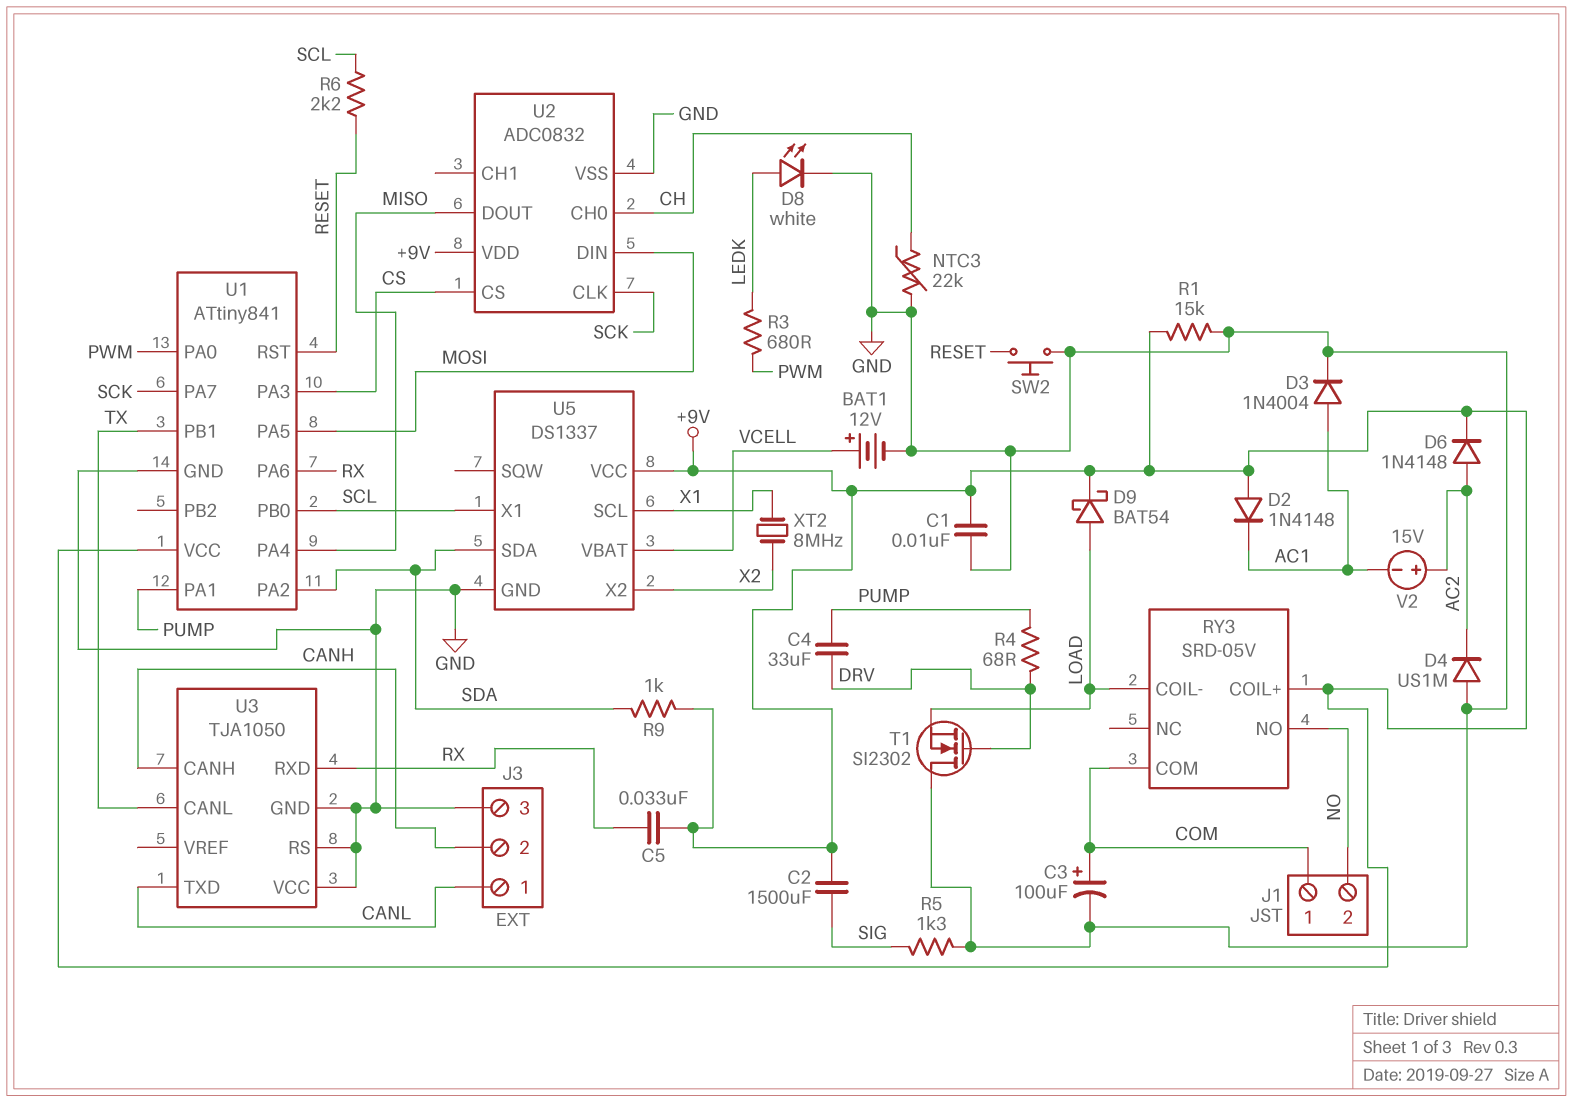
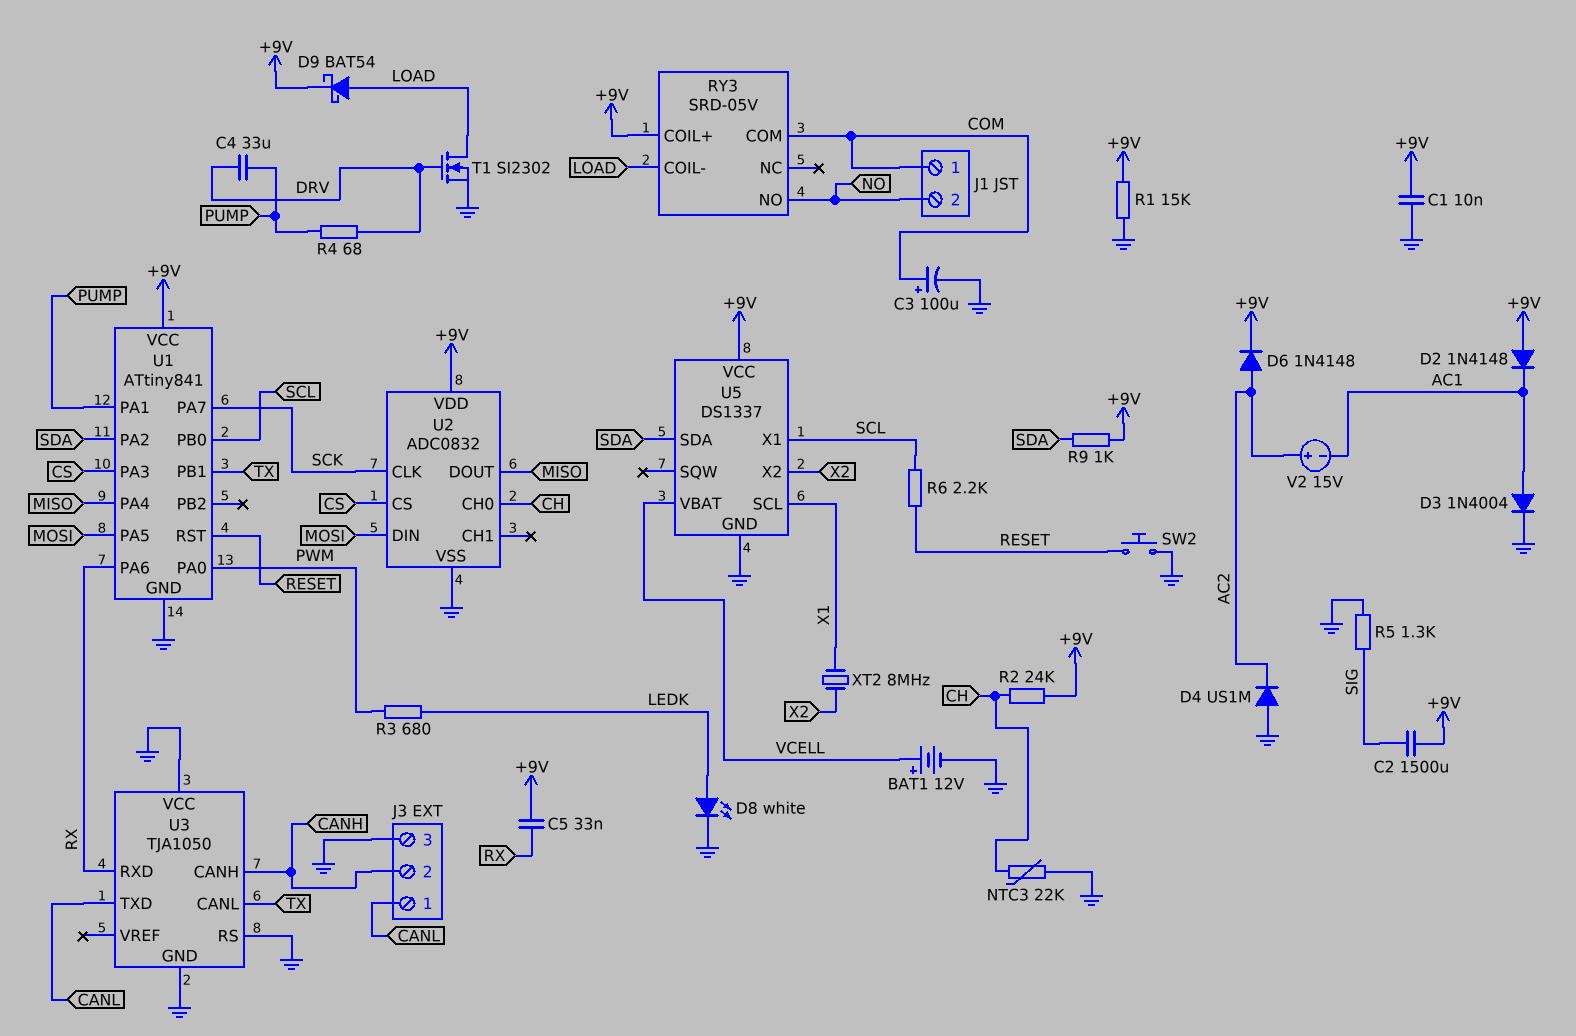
R2: none -> 24k (+9V, CH)
T1: NMOS SI2302 (G DRV, D GND, S LOAD) -> NMOS SI2302 (G DRV, D LOAD, S GND)

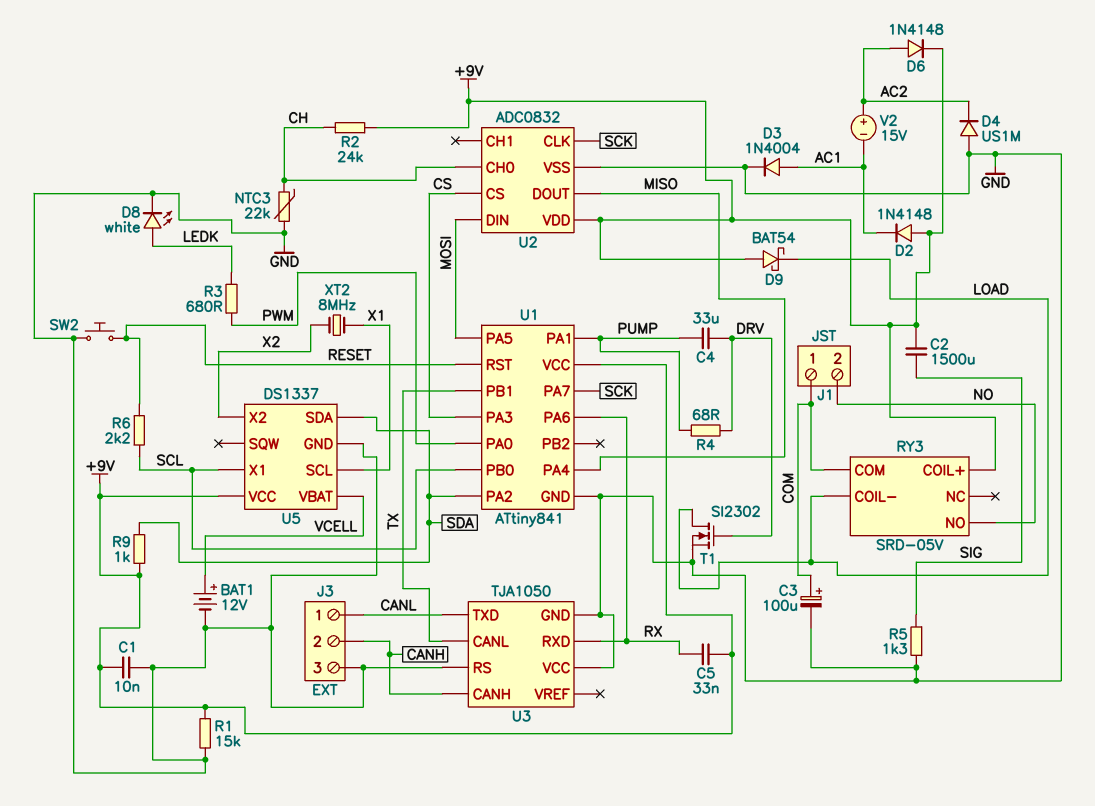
D9: schottky BAT54 (A LOAD, K +9V) -> schottky BAT54 (A +9V, K LOAD)

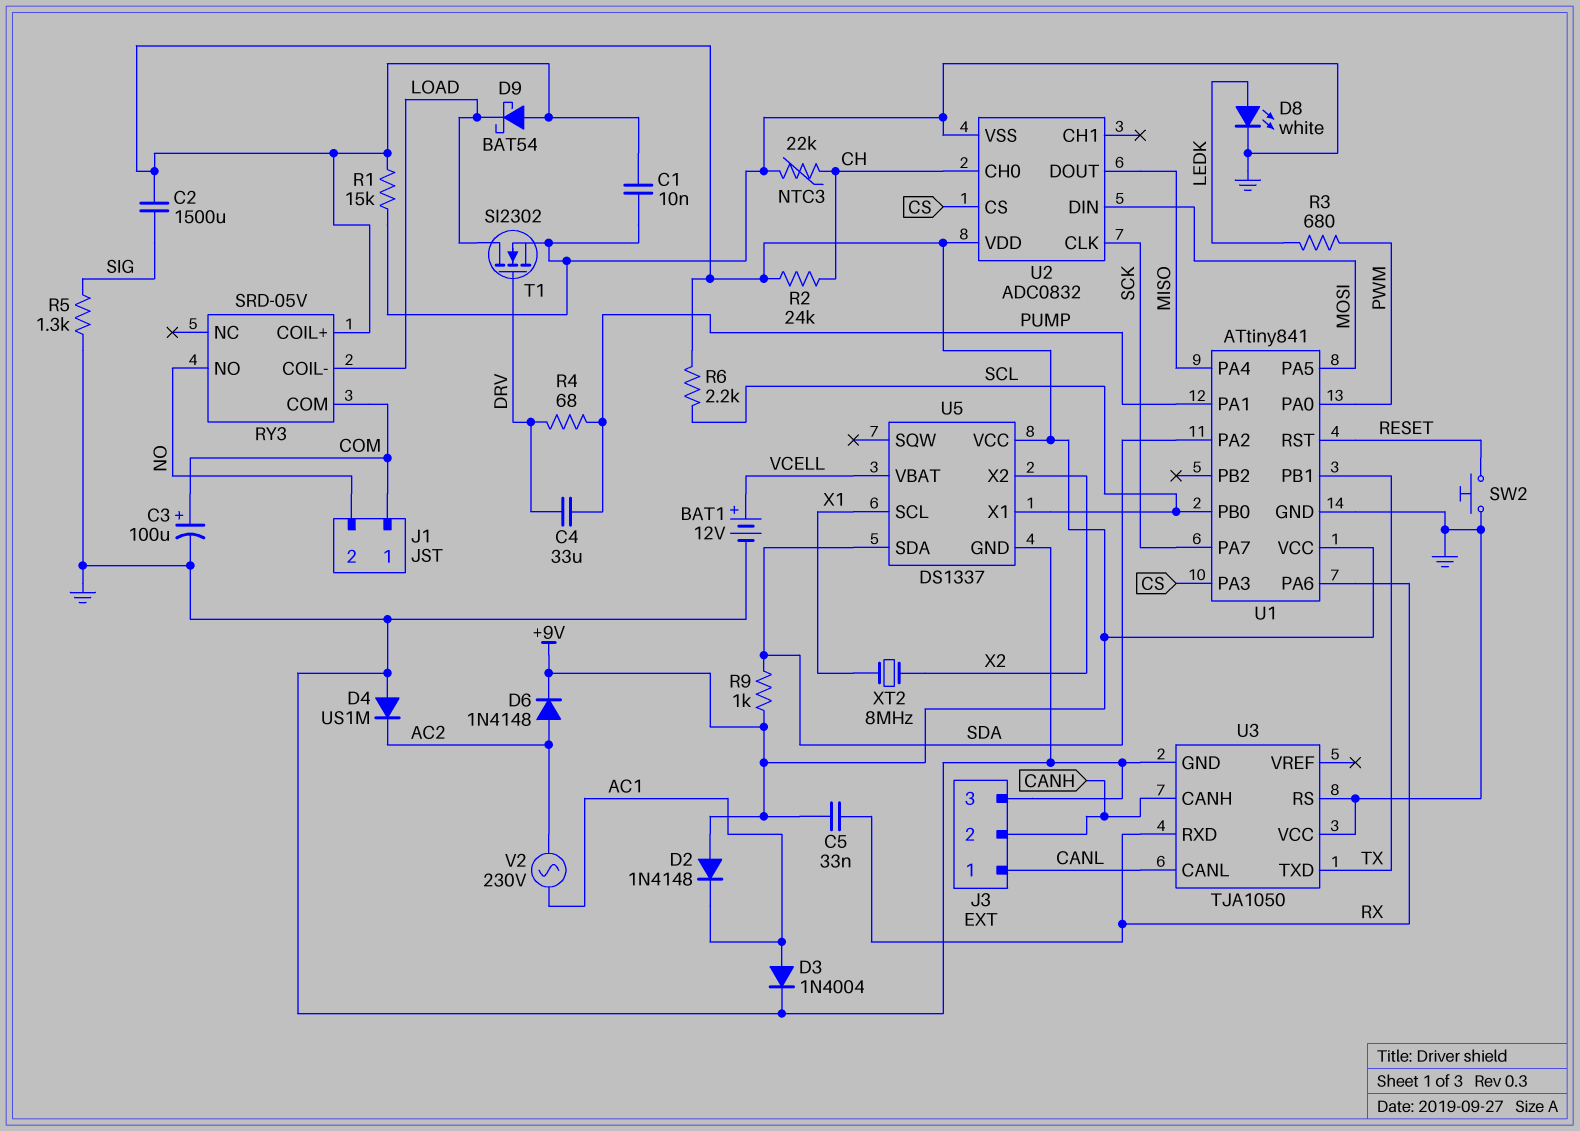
R6: 2.2k (RESET, SCL) -> 2.2k (+9V, SCL)
U3 pin CANL: TX -> CANL
U3 pin TXD: CANL -> TX
V2: 15V (plus AC2, minus AC1) -> AC 230V (AC1, AC2)

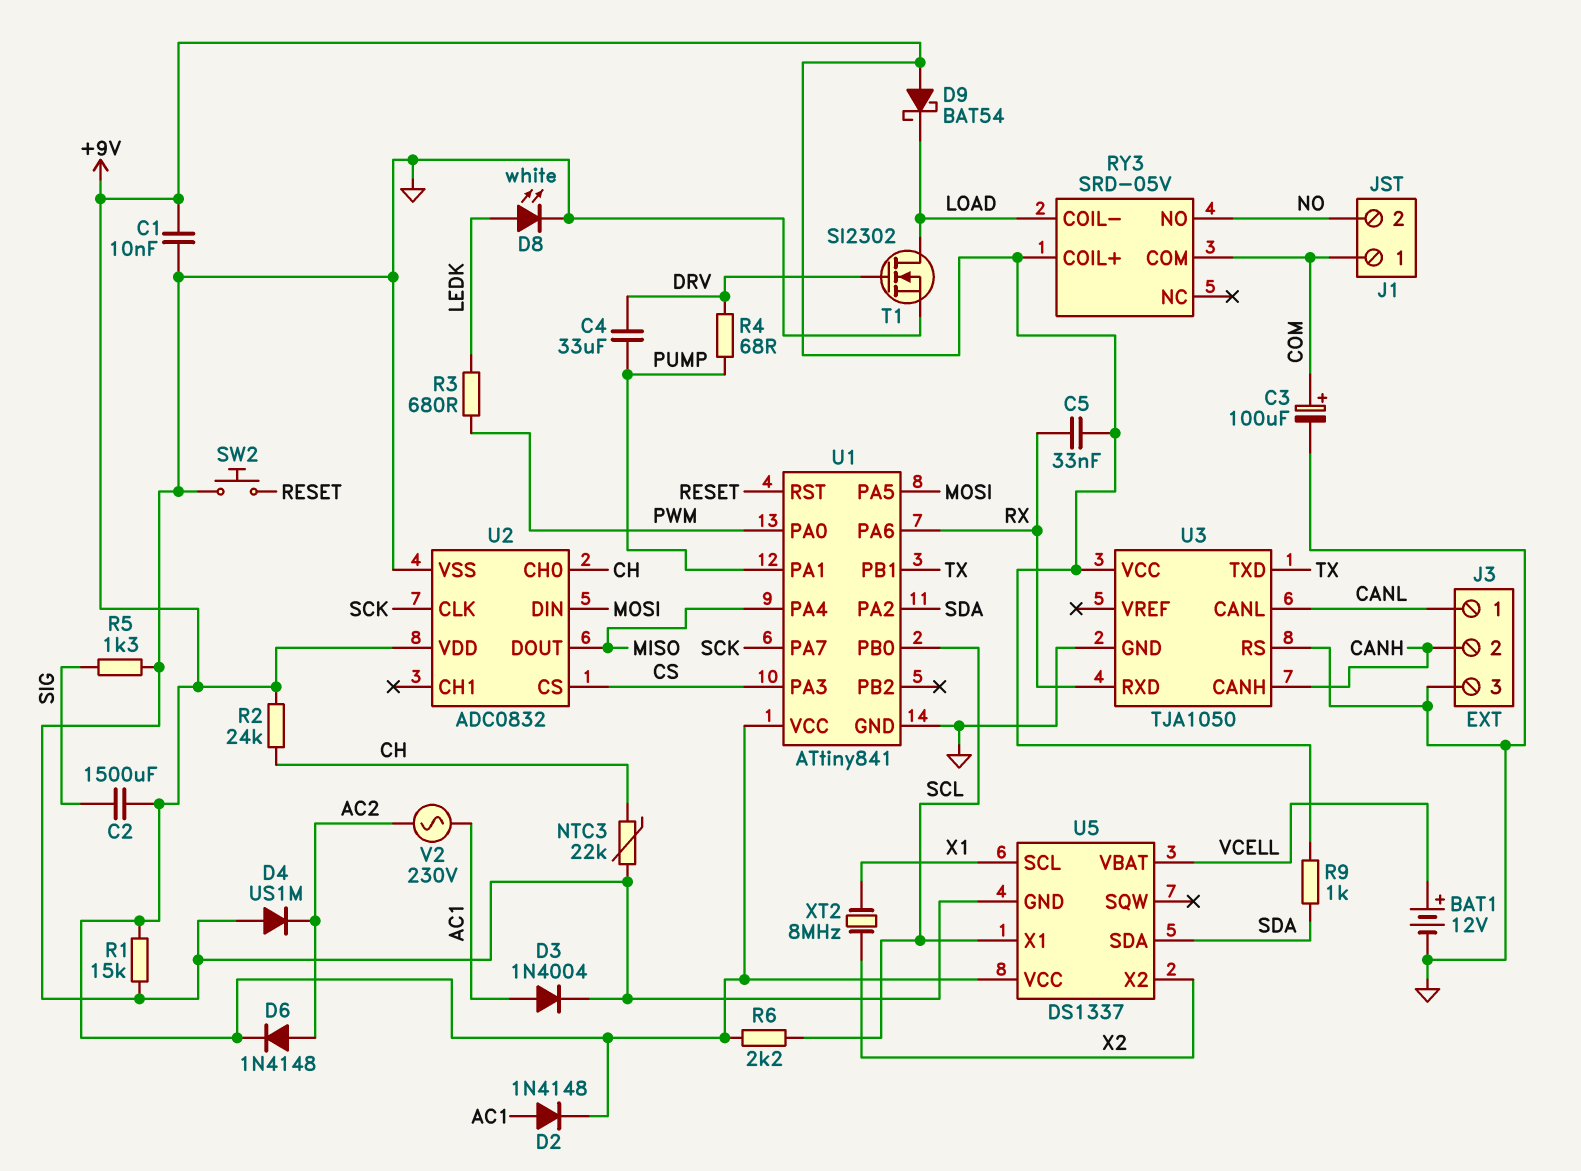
D2: diode 1N4148 (A +9V, K AC1) -> diode 1N4148 (A AC1, K +9V)
U3 pin VCC: GND -> +9V

